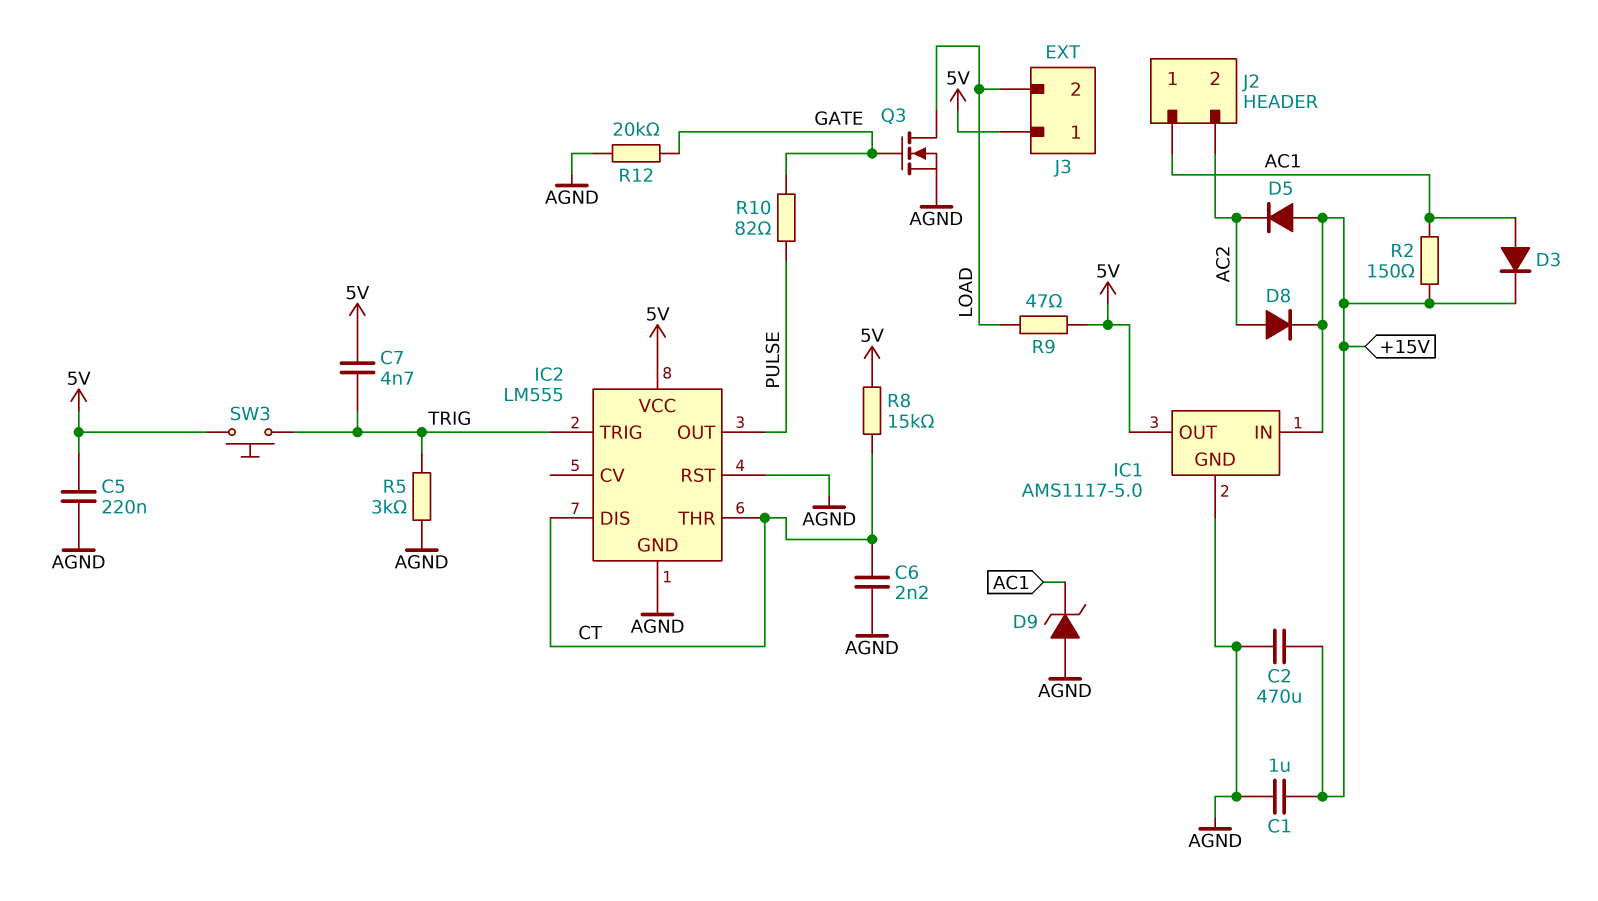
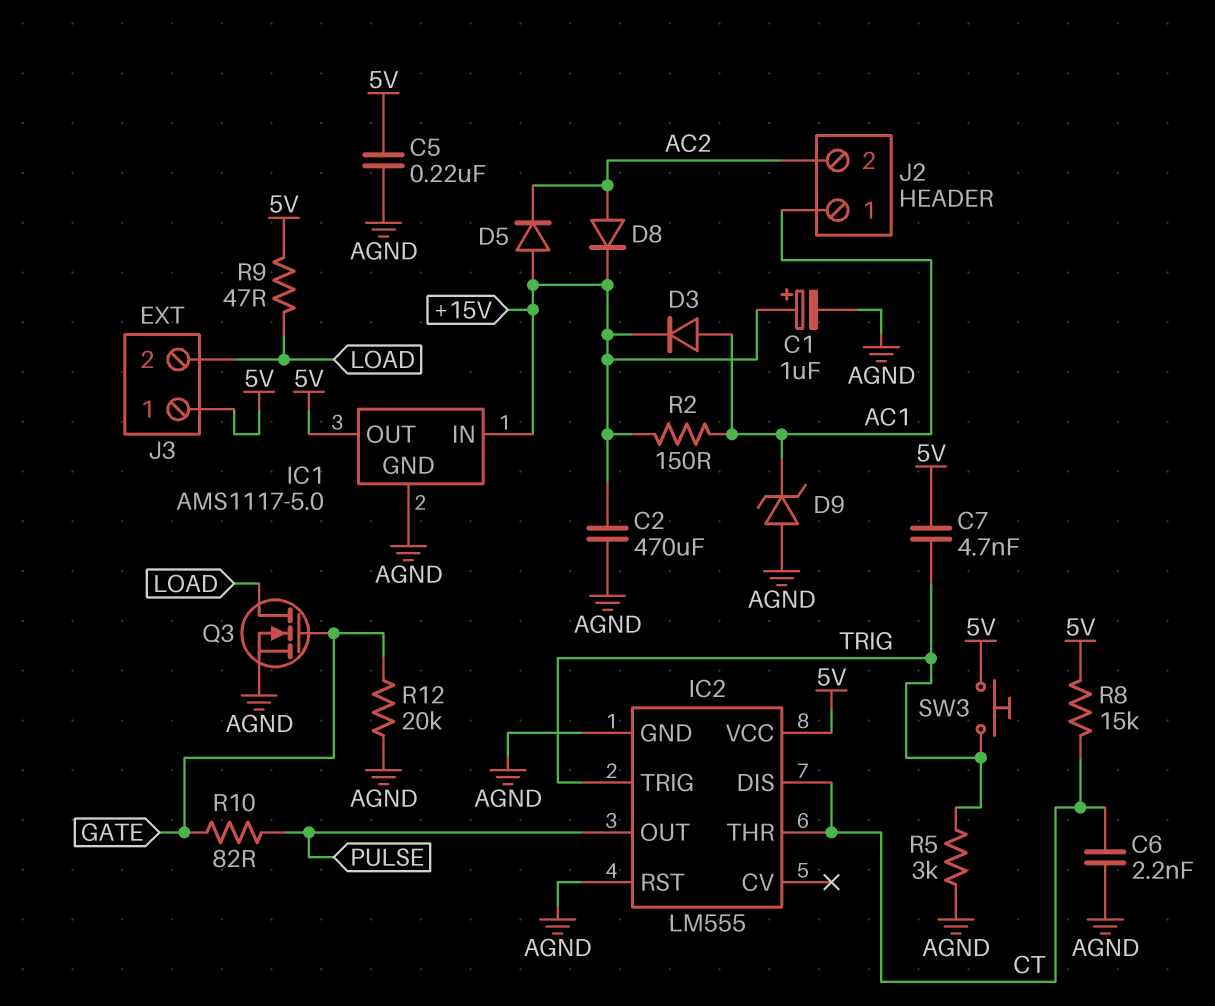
C1: 1uF (+15V, AGND) -> 1uF (plus +15V, minus AGND)

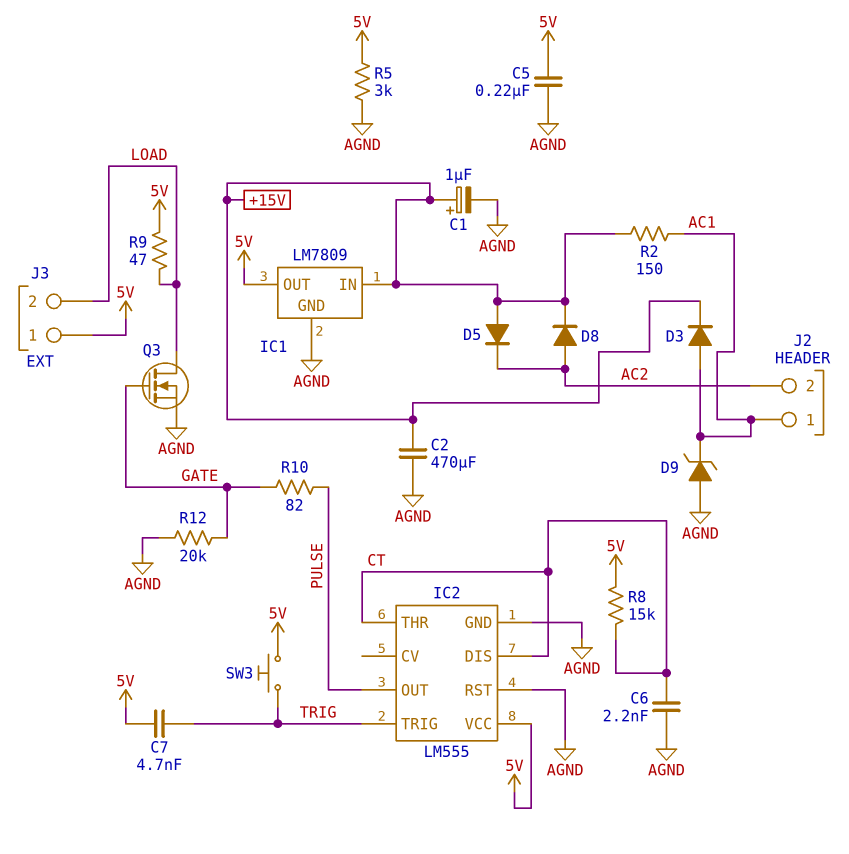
IC1: AMS1117-5.0 -> LM7809
R5: 3k (AGND, TRIG) -> 3k (5V, AGND)

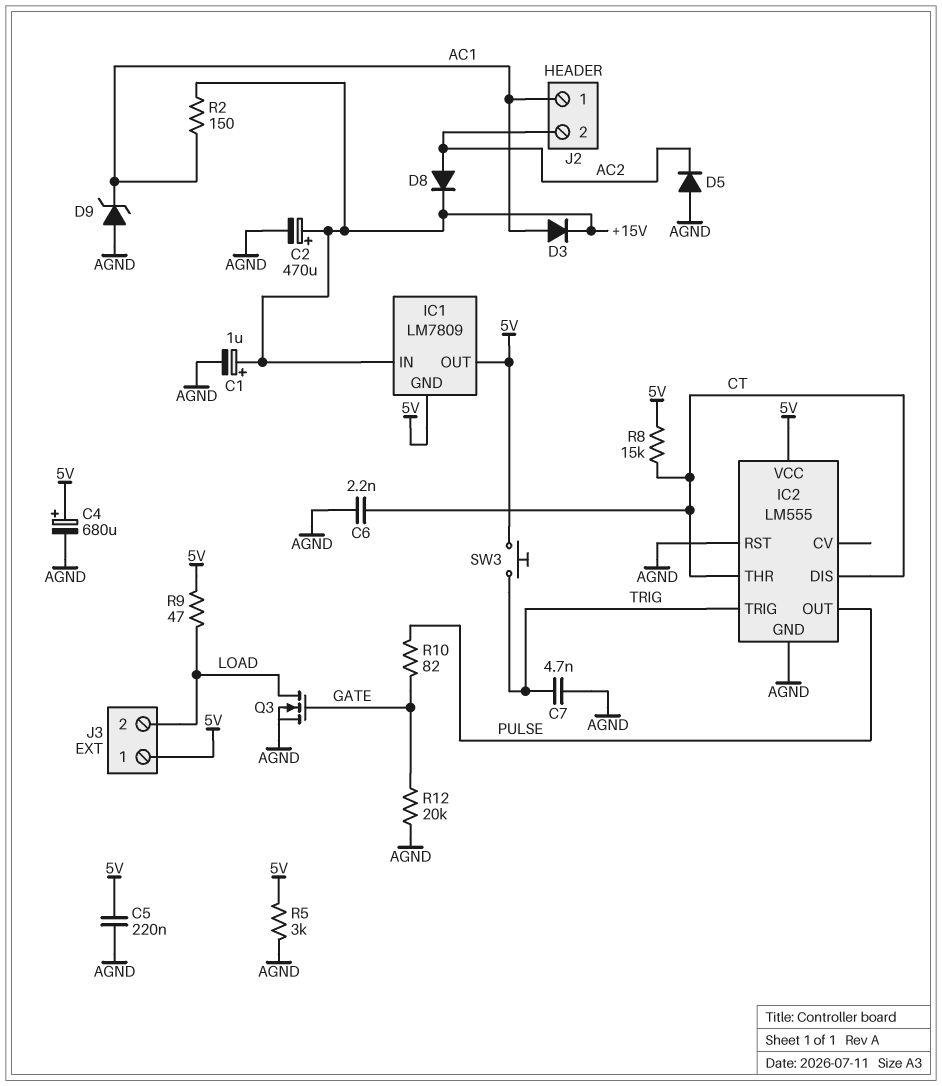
C2: 470uF (+15V, AGND) -> 470uF (plus +15V, minus AGND)
C4: none -> 680uF (plus 5V, minus AGND)
C7: 4.7nF (5V, TRIG) -> 4.7nF (AGND, TRIG)
D5: diode (A +15V, K AC2) -> diode (A AGND, K AC2)
IC1 pin GND: AGND -> 5V

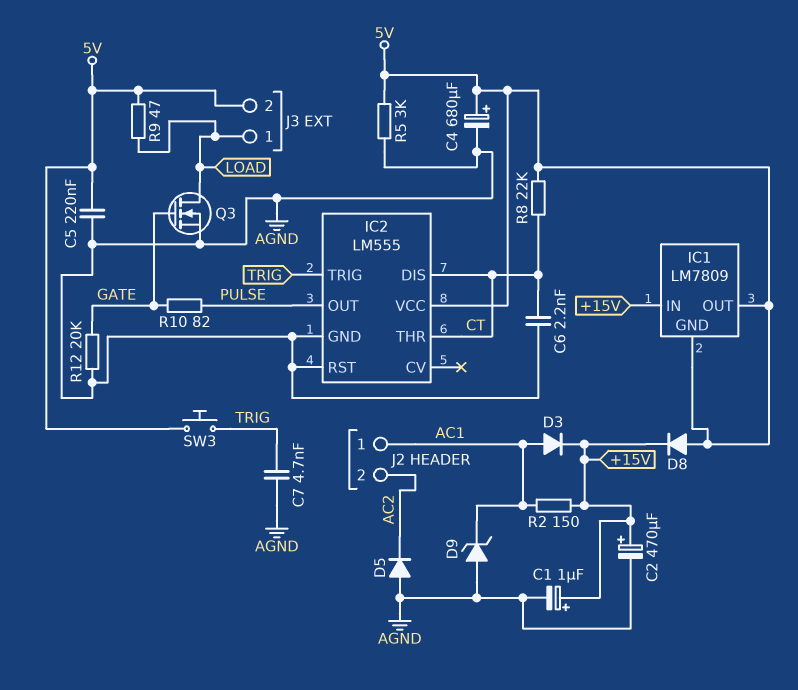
D8: diode (A AC2, K +15V) -> diode (A 5V, K +15V)
J3 pin 1: 5V -> LOAD
J3 pin 2: LOAD -> 5V
R8: 15k (5V, CT) -> 22k (5V, CT)

